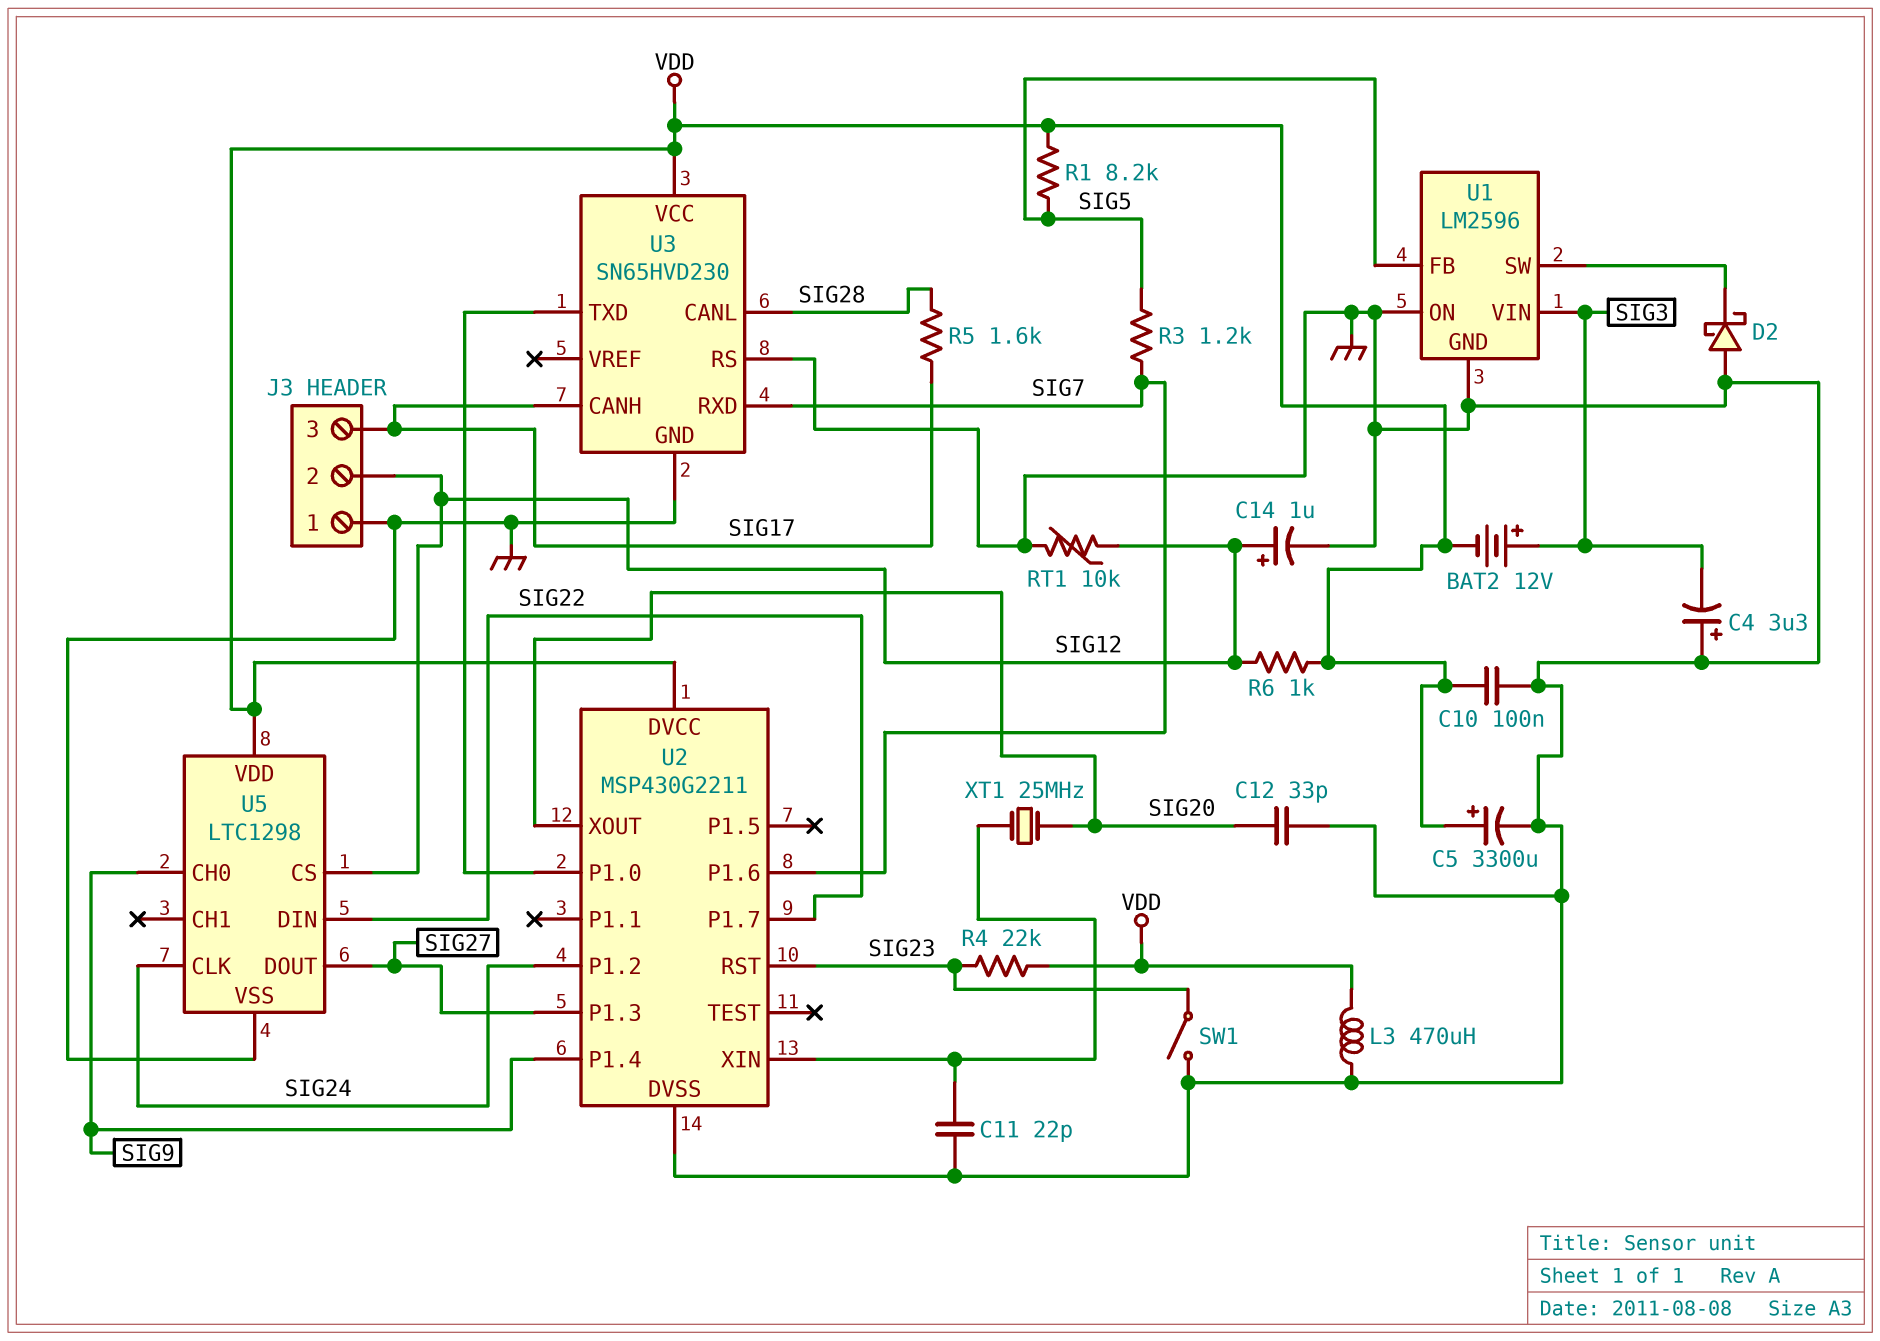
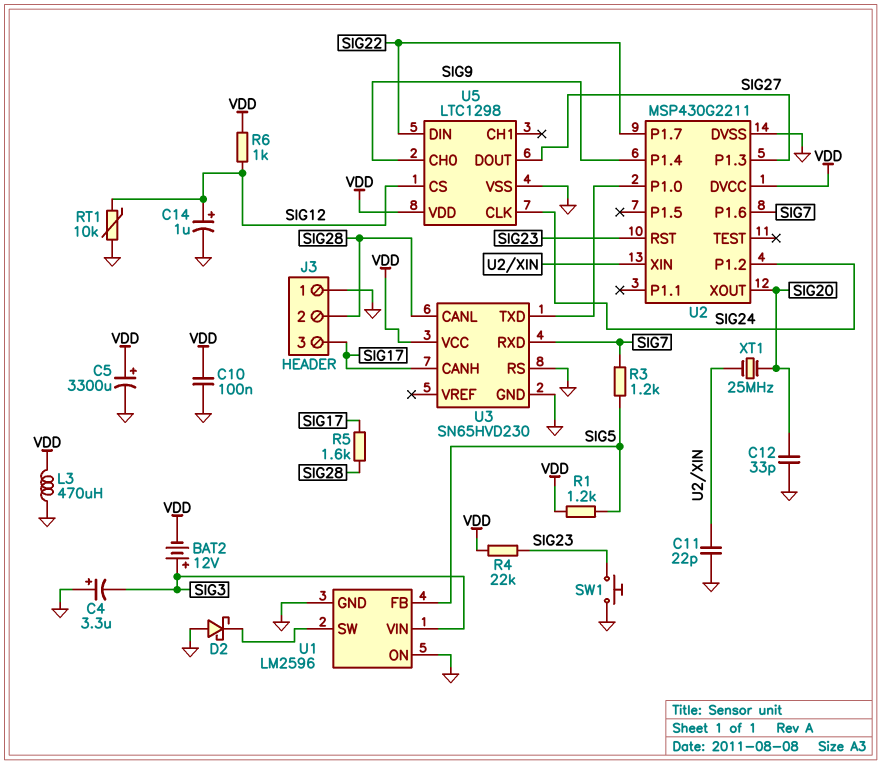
J3 pin 2: SIG12 -> SIG28
R1: 8.2k (SIG5, VDD) -> 1.2k (SIG5, VDD)
SW1: switch (GND, SIG23) -> button (GND, SIG23)

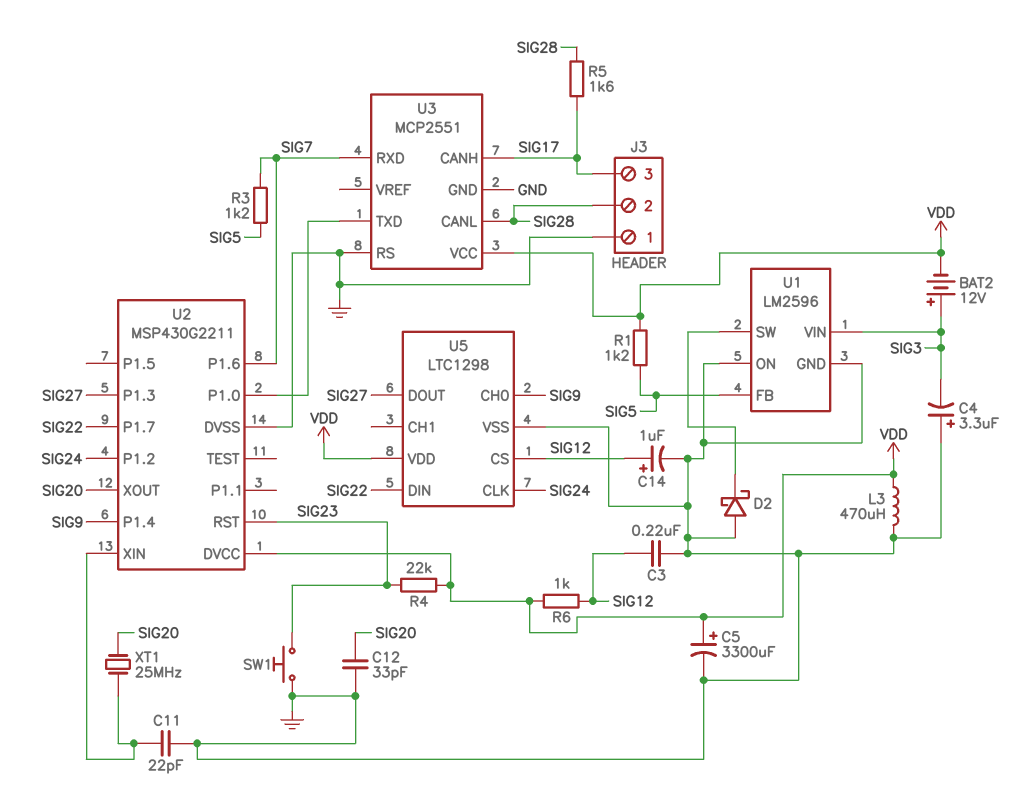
C3: none -> 220nF (GND, SIG12)
C10: 100nF (GND, VDD) -> none
RT1: 10k (GND, SIG12) -> none
U3: SN65HVD230 -> MCP2551

